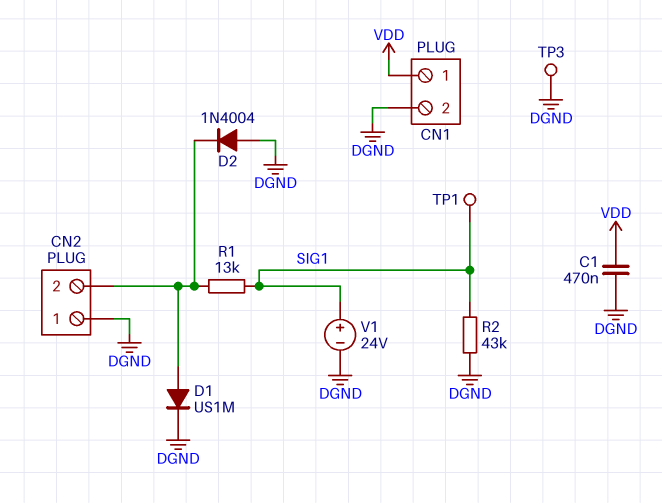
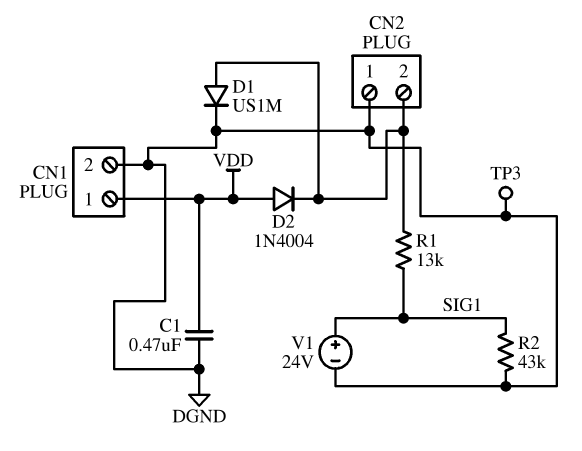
D2: diode 1N4004 (A DGND, K CN2/2) -> diode 1N4004 (A VDD, K CN2/2)
TP1: test point (SIG1) -> none

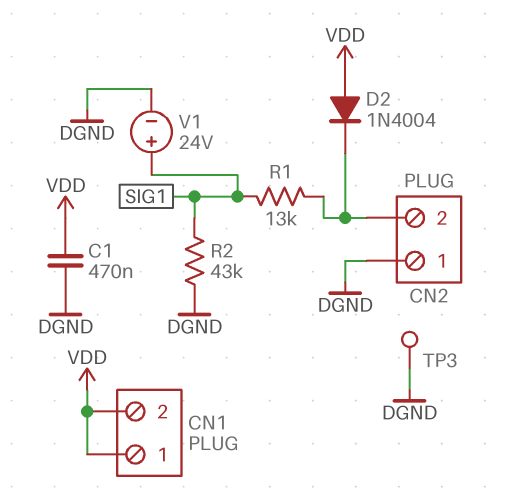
CN1 pin 2: DGND -> VDD
D1: diode US1M (A CN2/2, K DGND) -> none

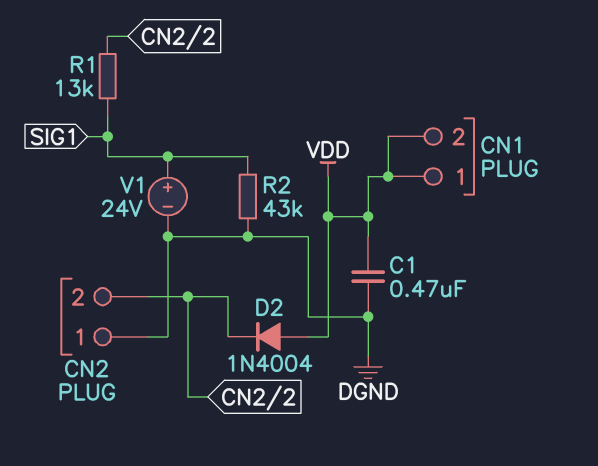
TP3: test point (DGND) -> none

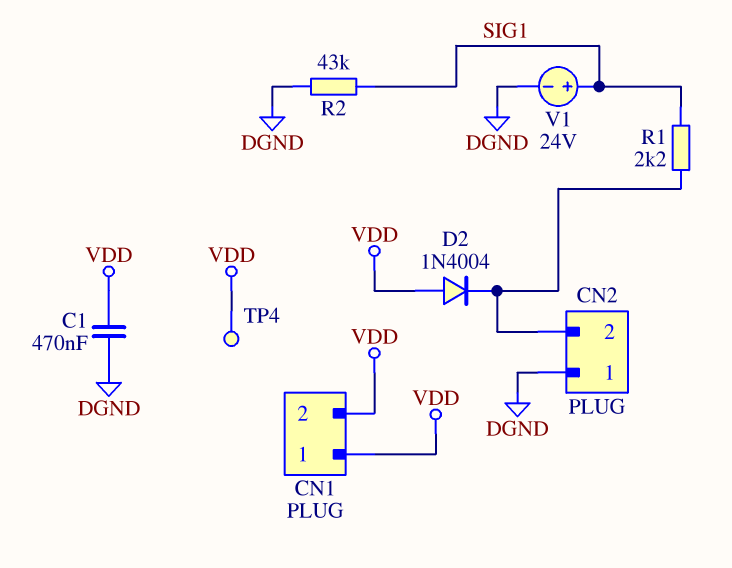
R1: 13k (CN2/2, SIG1) -> 2.2k (CN2/2, SIG1)
TP4: none -> test point (VDD)

